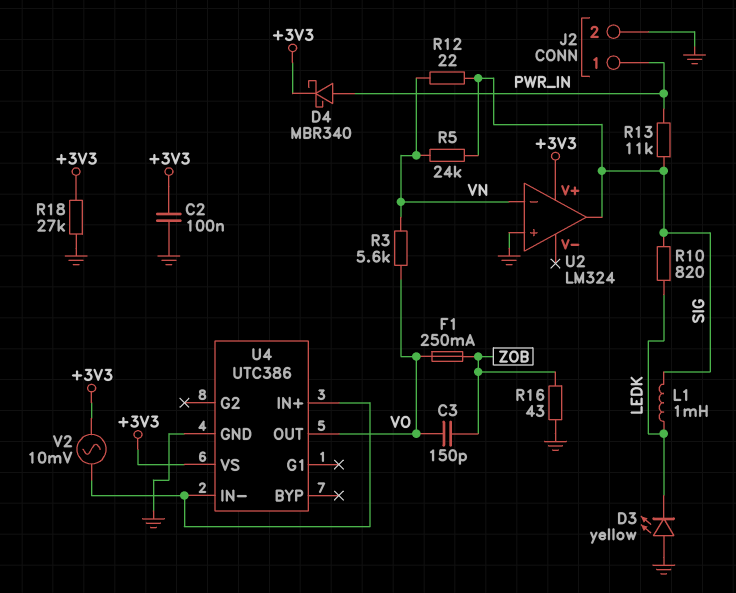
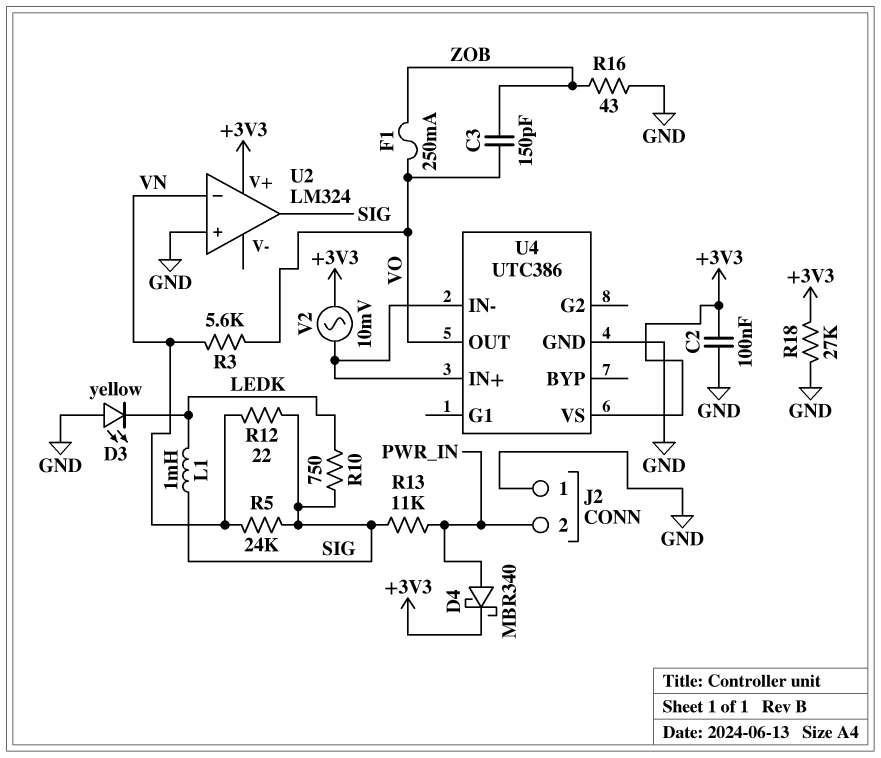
J2 pin 1: PWR_IN -> GND
J2 pin 2: GND -> PWR_IN
R10: 820 (LEDK, SIG) -> 750 (LEDK, SIG)

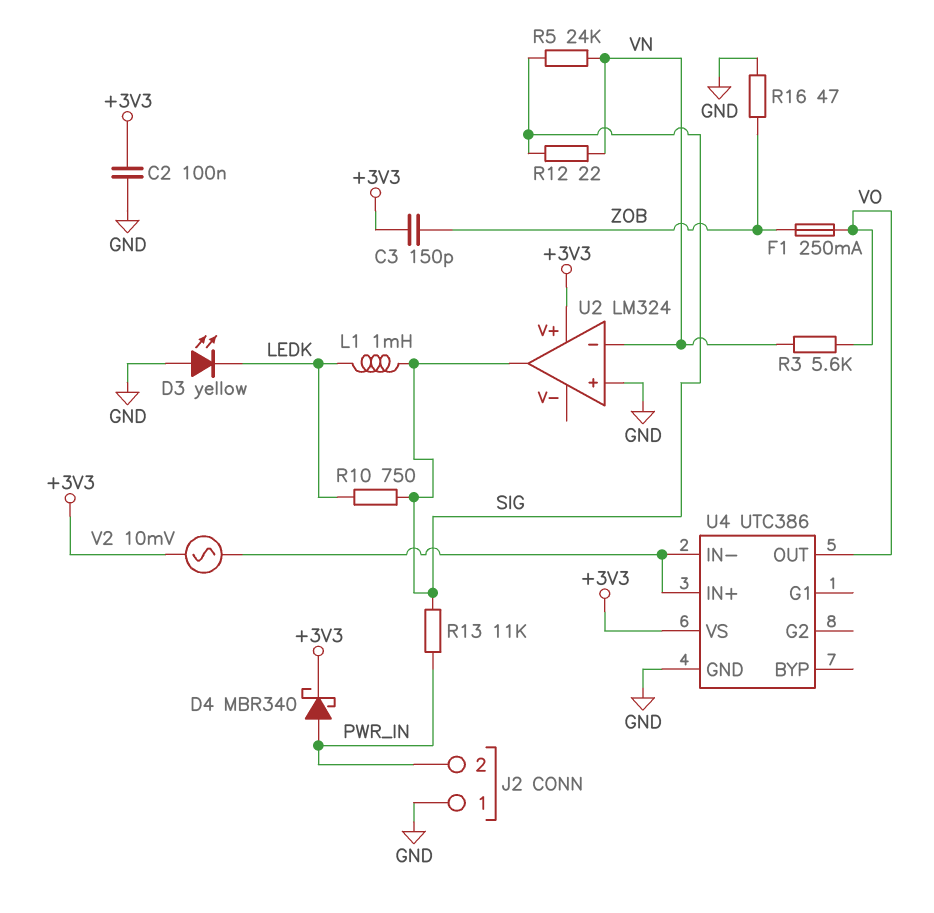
C3: 150pF (VO, ZOB) -> 150pF (+3V3, ZOB)
R16: 43 (GND, ZOB) -> 47 (GND, ZOB)
R18: 27k (+3V3, GND) -> none

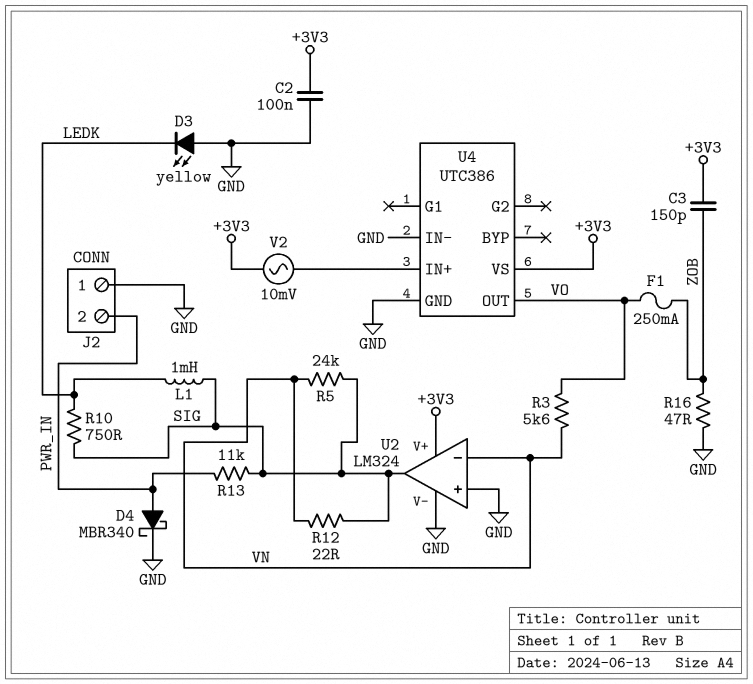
D4: schottky MBR340 (A PWR_IN, K +3V3) -> schottky MBR340 (A PWR_IN, K GND)
U2 pin V-: none -> GND
U4 pin IN-: U4/IN+ -> GND

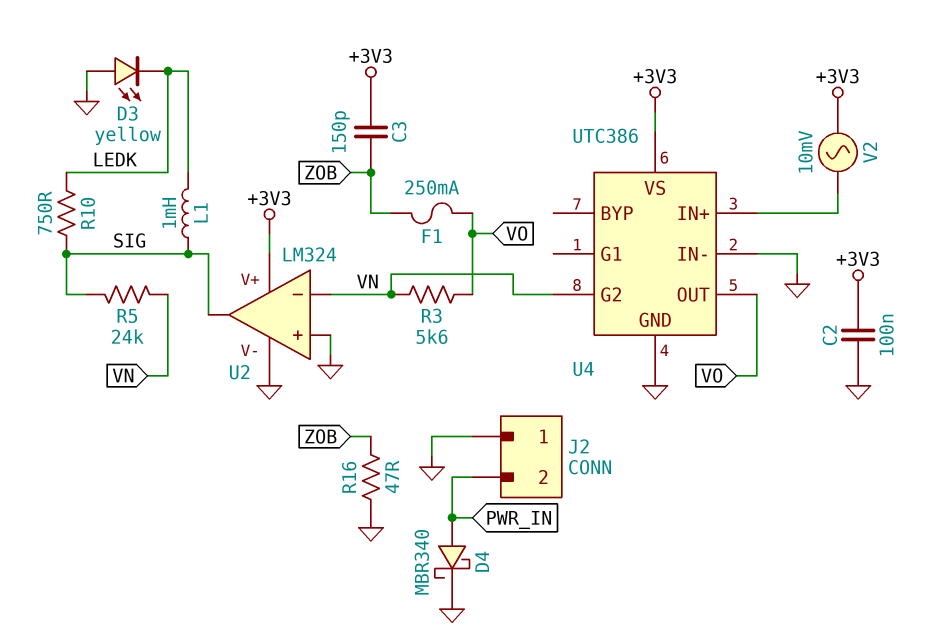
R12: 22 (SIG, VN) -> none
R13: 11k (PWR_IN, SIG) -> none
U4 pin G2: none -> VN

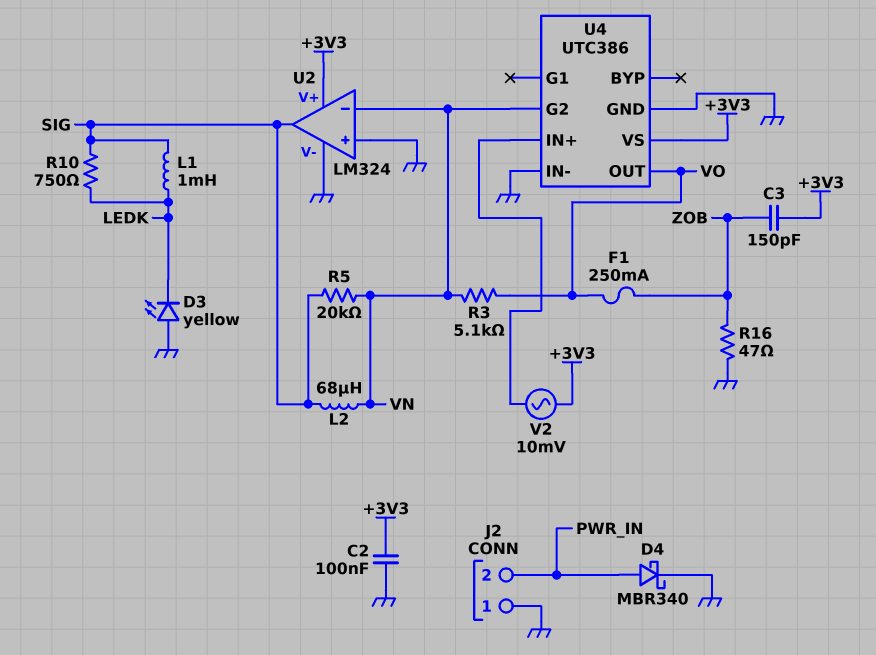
L2: none -> 68uH (SIG, VN)
R3: 5.6k (VN, VO) -> 5.1k (VN, VO)
R5: 24k (SIG, VN) -> 20k (SIG, VN)

